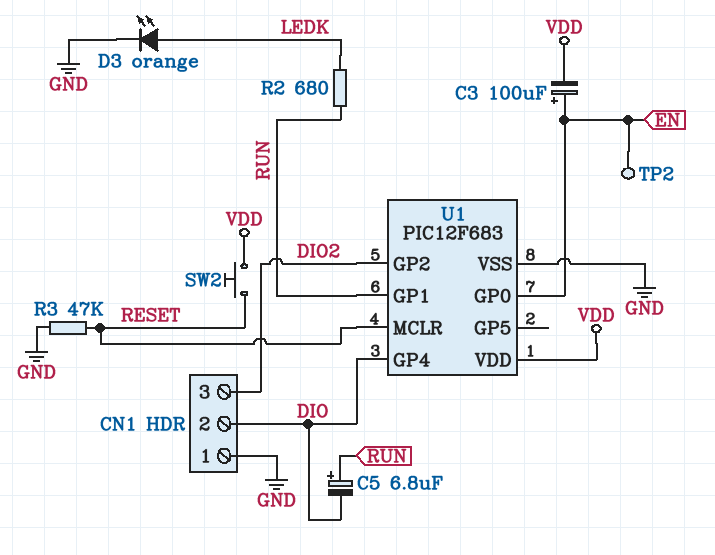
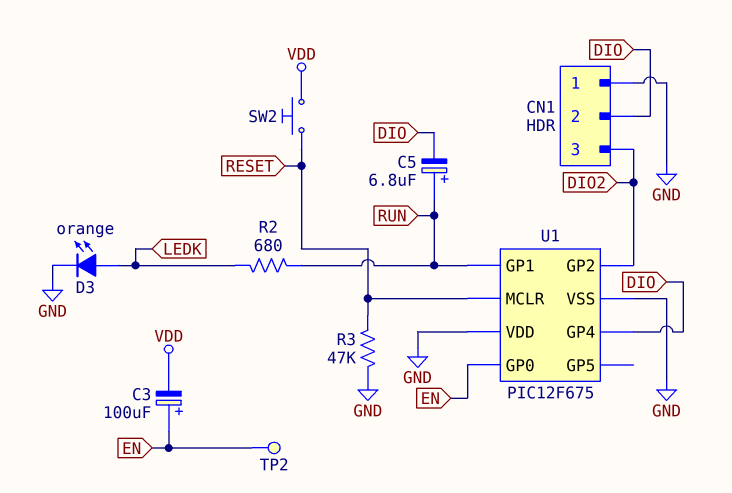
U1: PIC12F683 -> PIC12F675
U1 pin VDD: VDD -> GND

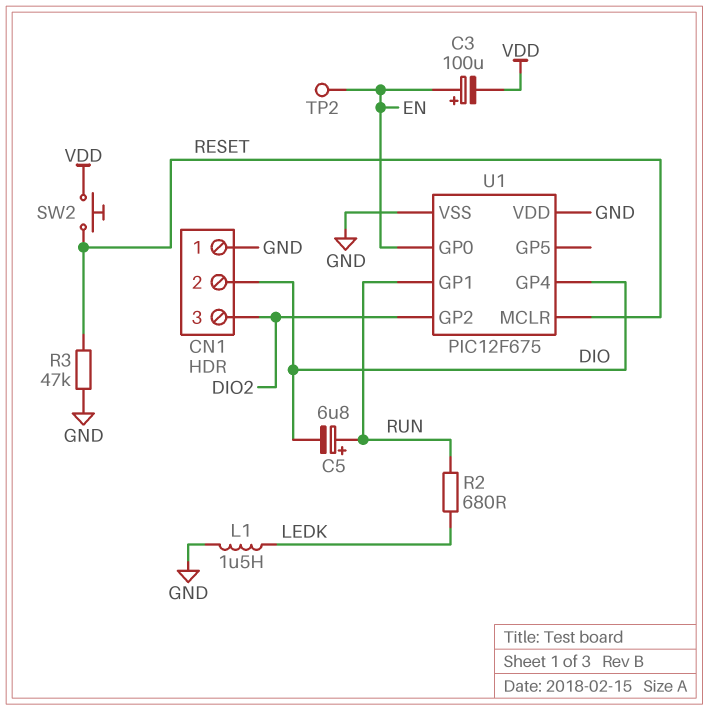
D3: LED orange (A LEDK, K GND) -> none
L1: none -> 1.5uH (GND, LEDK)

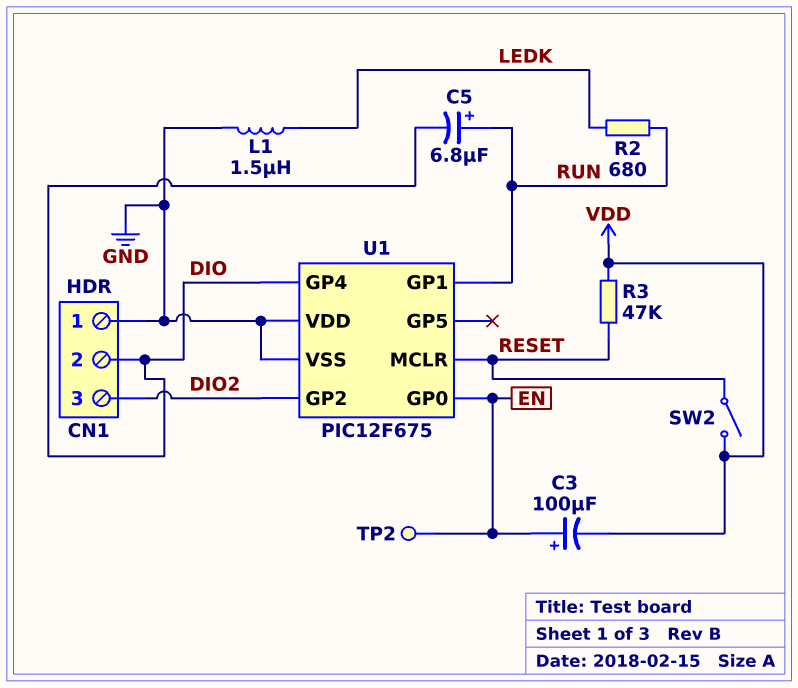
R3: 47k (GND, RESET) -> 47k (RESET, VDD)
SW2: button (RESET, VDD) -> switch (RESET, VDD)

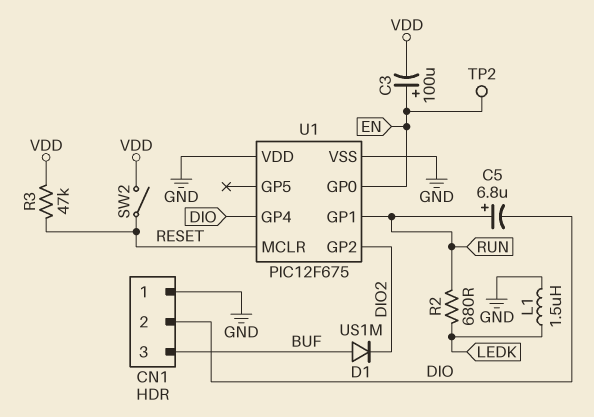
CN1 pin 3: DIO2 -> BUF
D1: none -> diode US1M (A BUF, K DIO2)

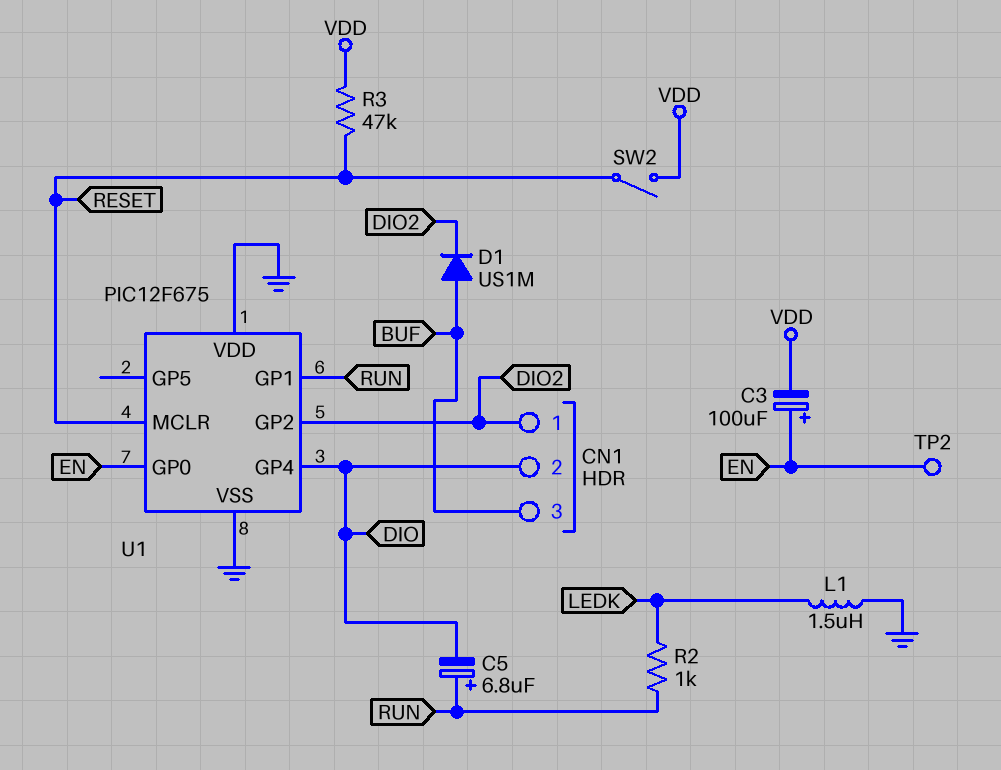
CN1 pin 1: GND -> DIO2
R2: 680 (LEDK, RUN) -> 1k (LEDK, RUN)

